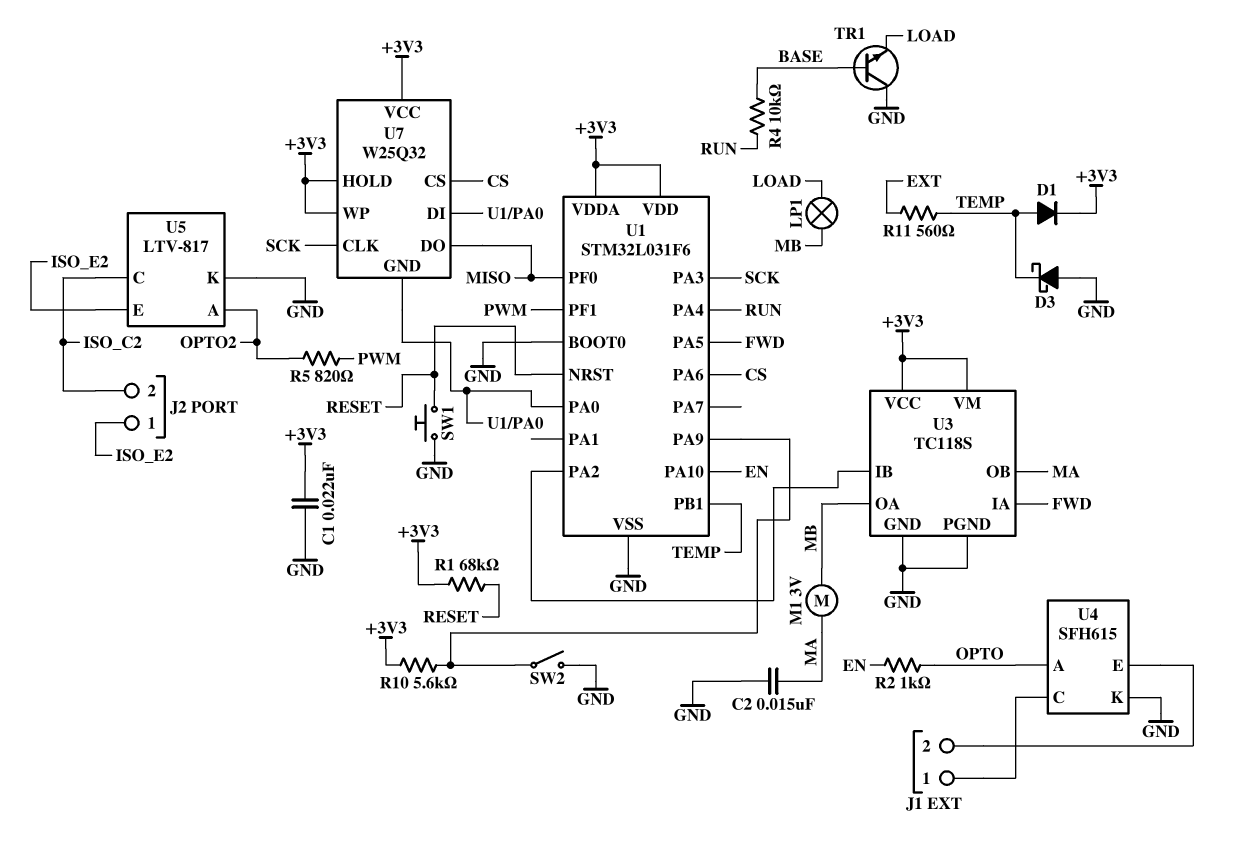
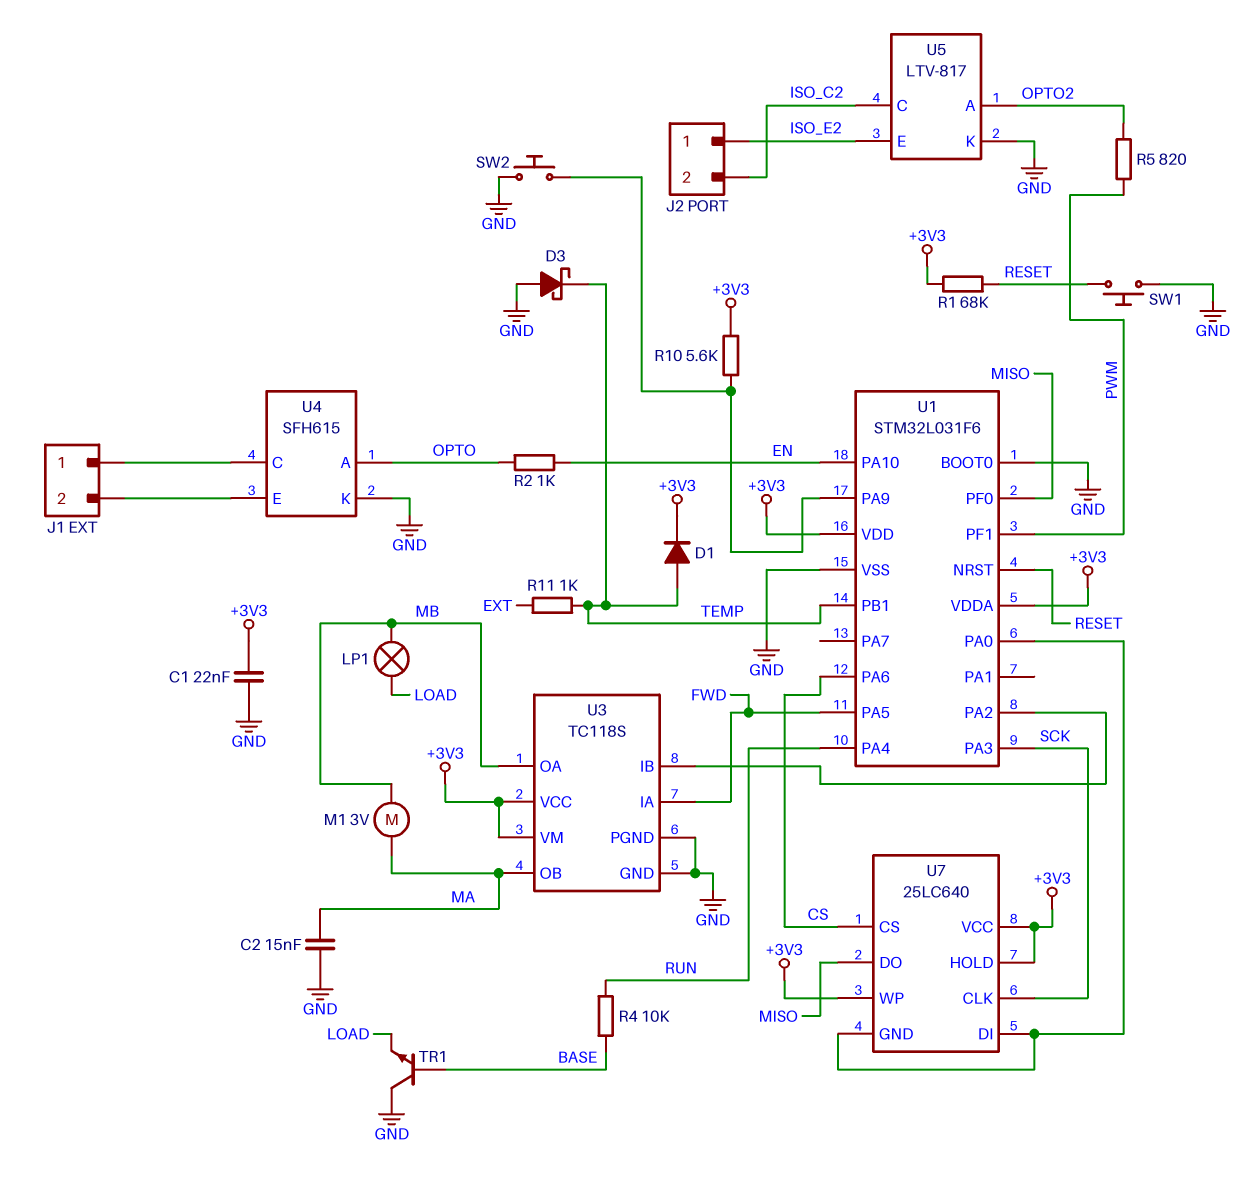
R11: 560 (EXT, TEMP) -> 1k (EXT, TEMP)
SW2: switch (GND, U1/PA9) -> button (GND, U1/PA9)
U7: W25Q32 -> 25LC640

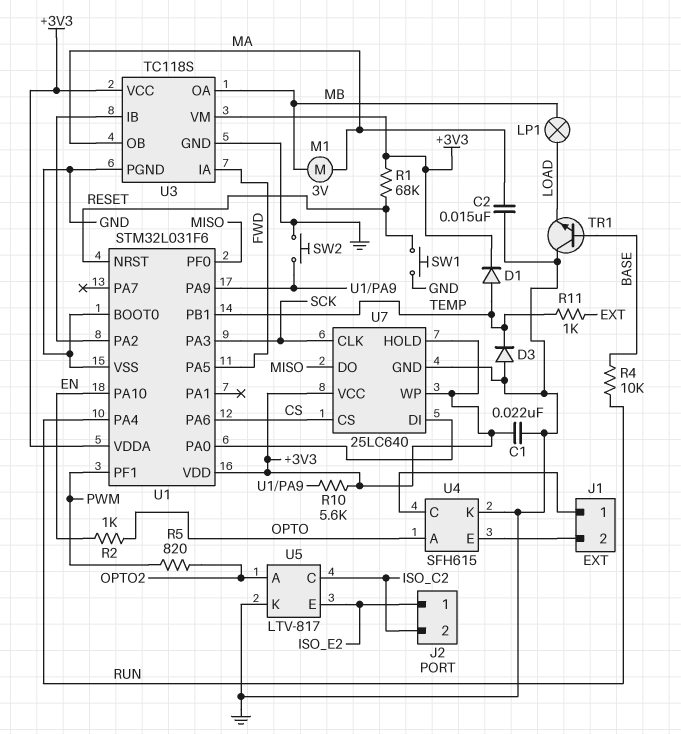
D3: schottky (A GND, K TEMP) -> diode (A GND, K TEMP)
U7 pin GND: U1/PA0 -> GND

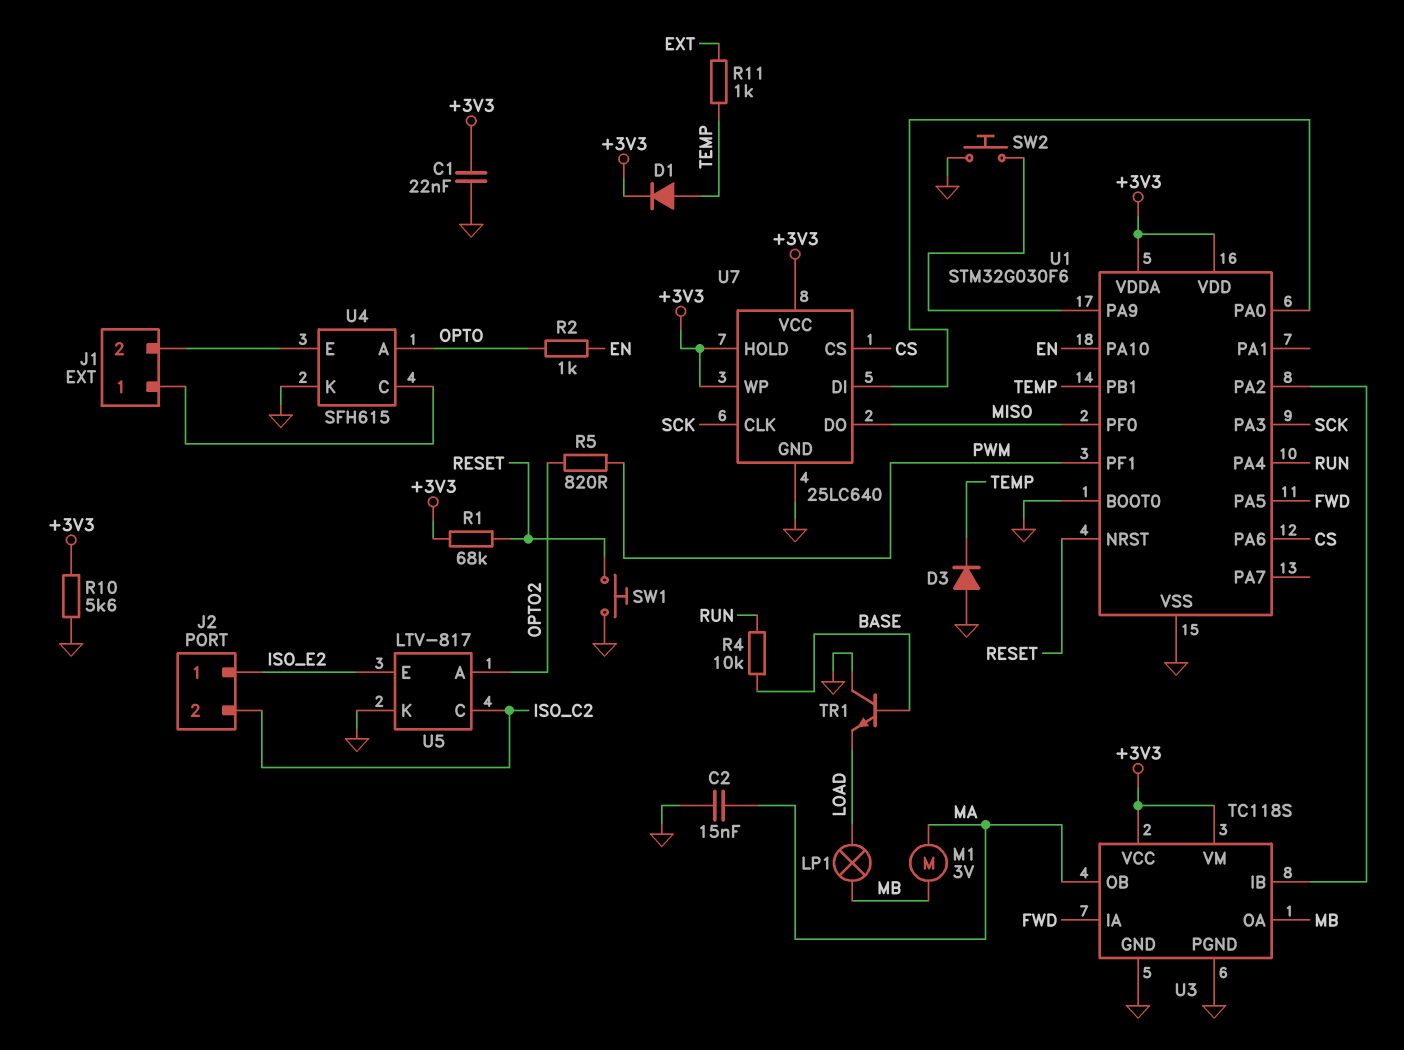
R10: 5.6k (+3V3, U1/PA9) -> 5.6k (+3V3, GND)
U1: STM32L031F6 -> STM32G030F6

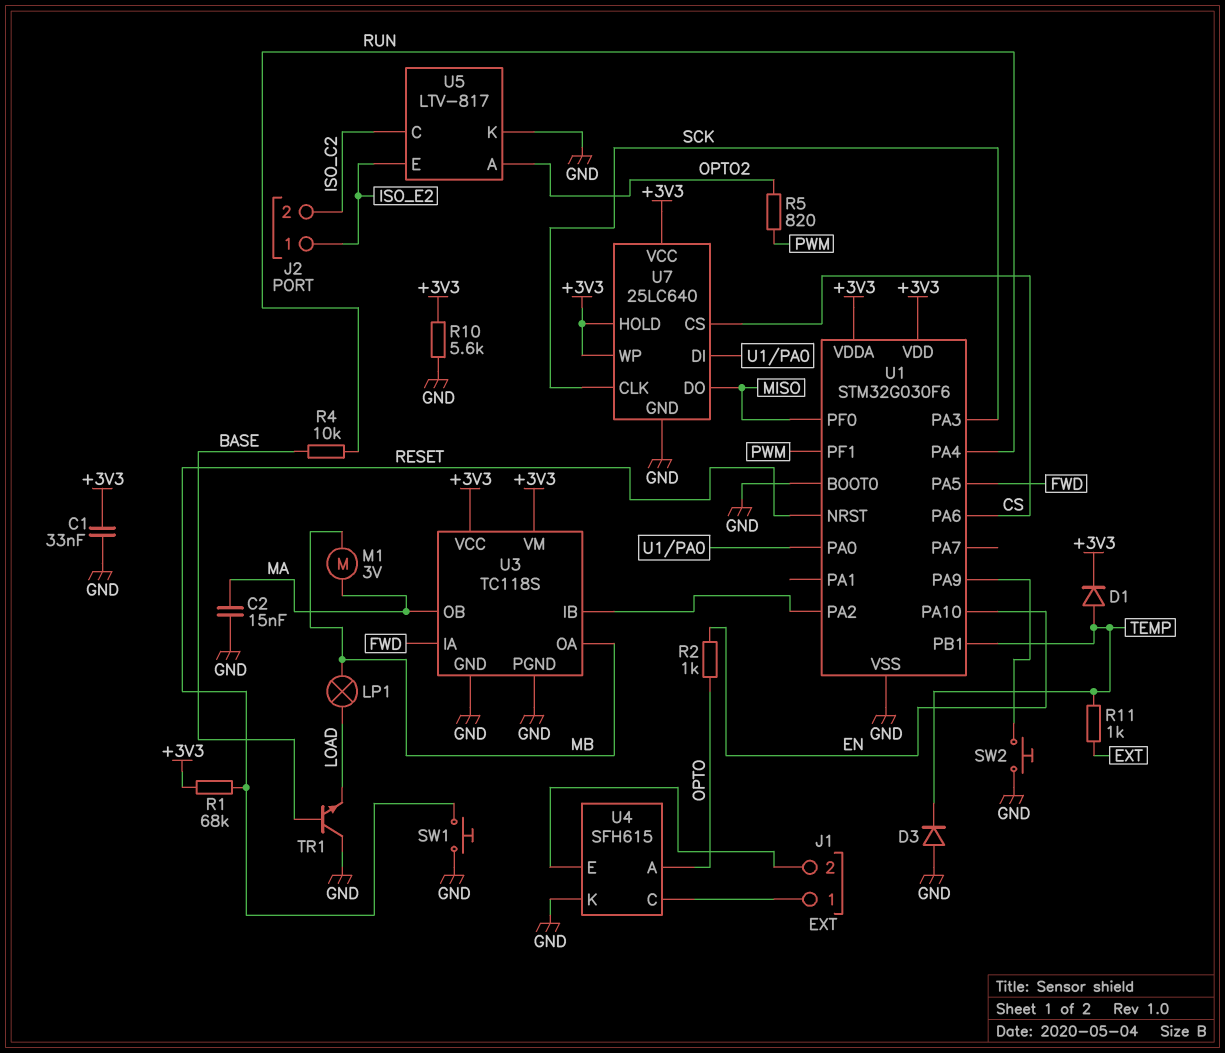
C1: 22nF (+3V3, GND) -> 33nF (+3V3, GND)

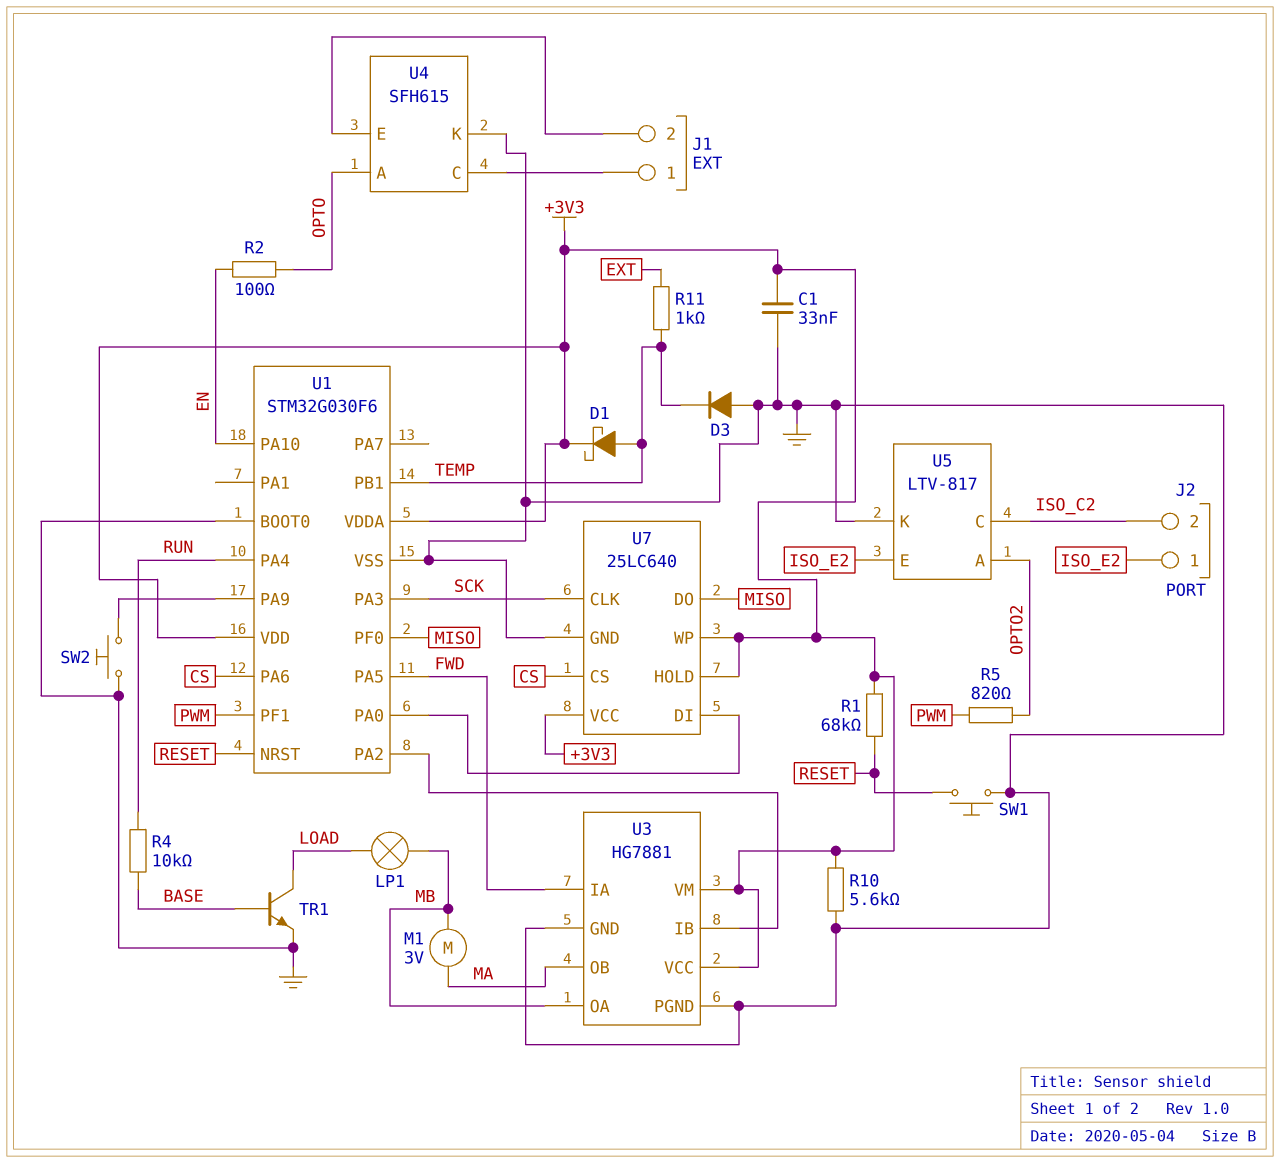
C2: 15nF (GND, MA) -> none
D1: diode (A TEMP, K +3V3) -> schottky (A TEMP, K +3V3)
R2: 1k (EN, OPTO) -> 100 (EN, OPTO)
TR1: NPN (B BASE, C GND, E LOAD) -> NPN (B BASE, C LOAD, E GND)
U3: TC118S -> HG7881

